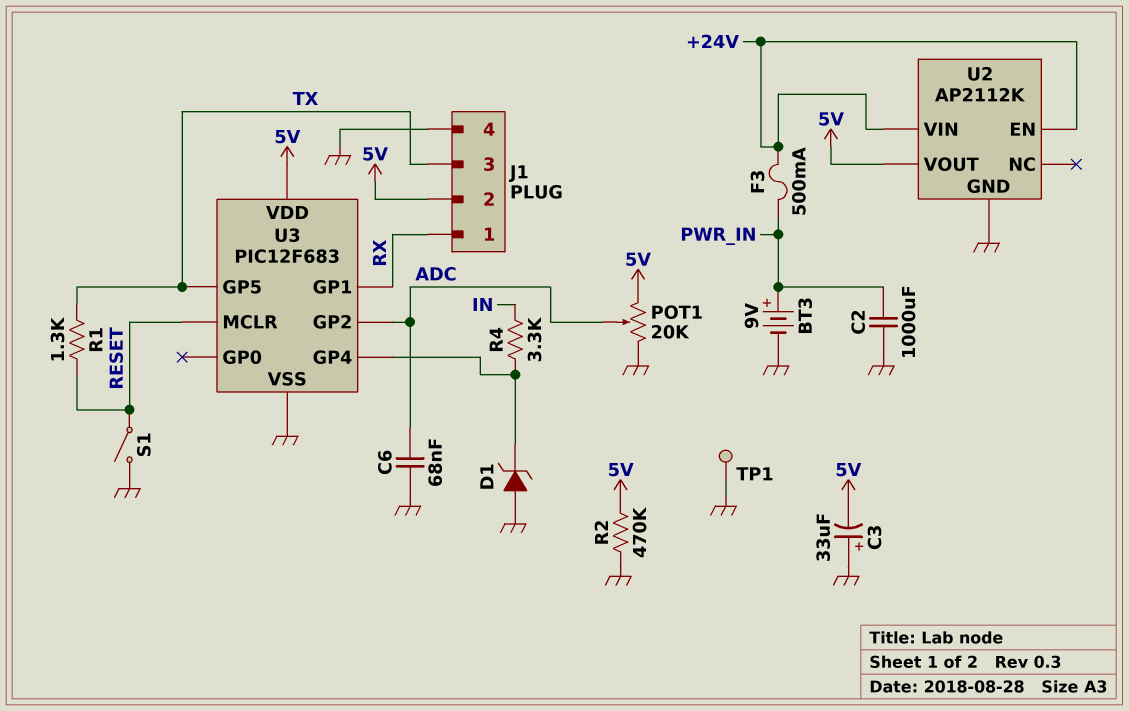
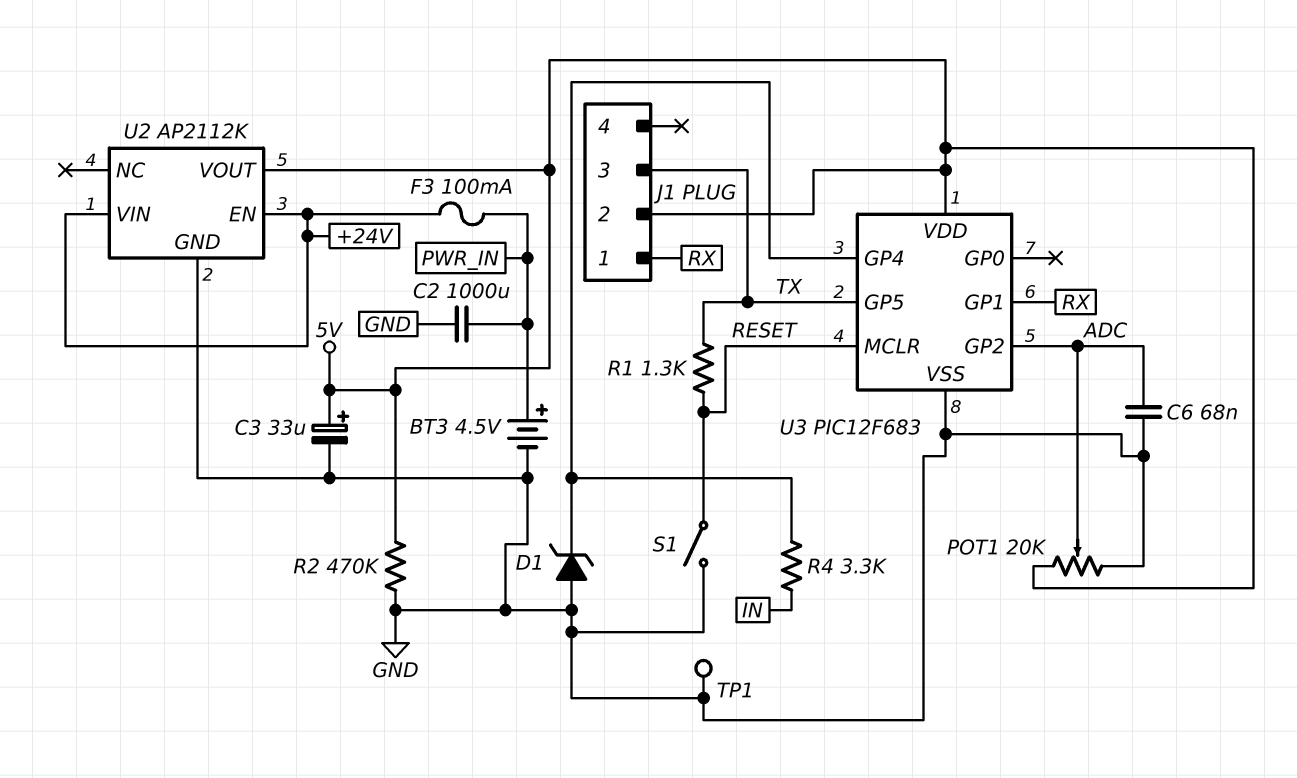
BT3: 9V (plus PWR_IN, minus GND) -> 4.5V (plus PWR_IN, minus GND)
C3: 33uF (plus GND, minus 5V) -> 33uF (plus 5V, minus GND)
F3: 500mA (+24V, PWR_IN) -> 100mA (+24V, PWR_IN)
J1 pin 4: GND -> none

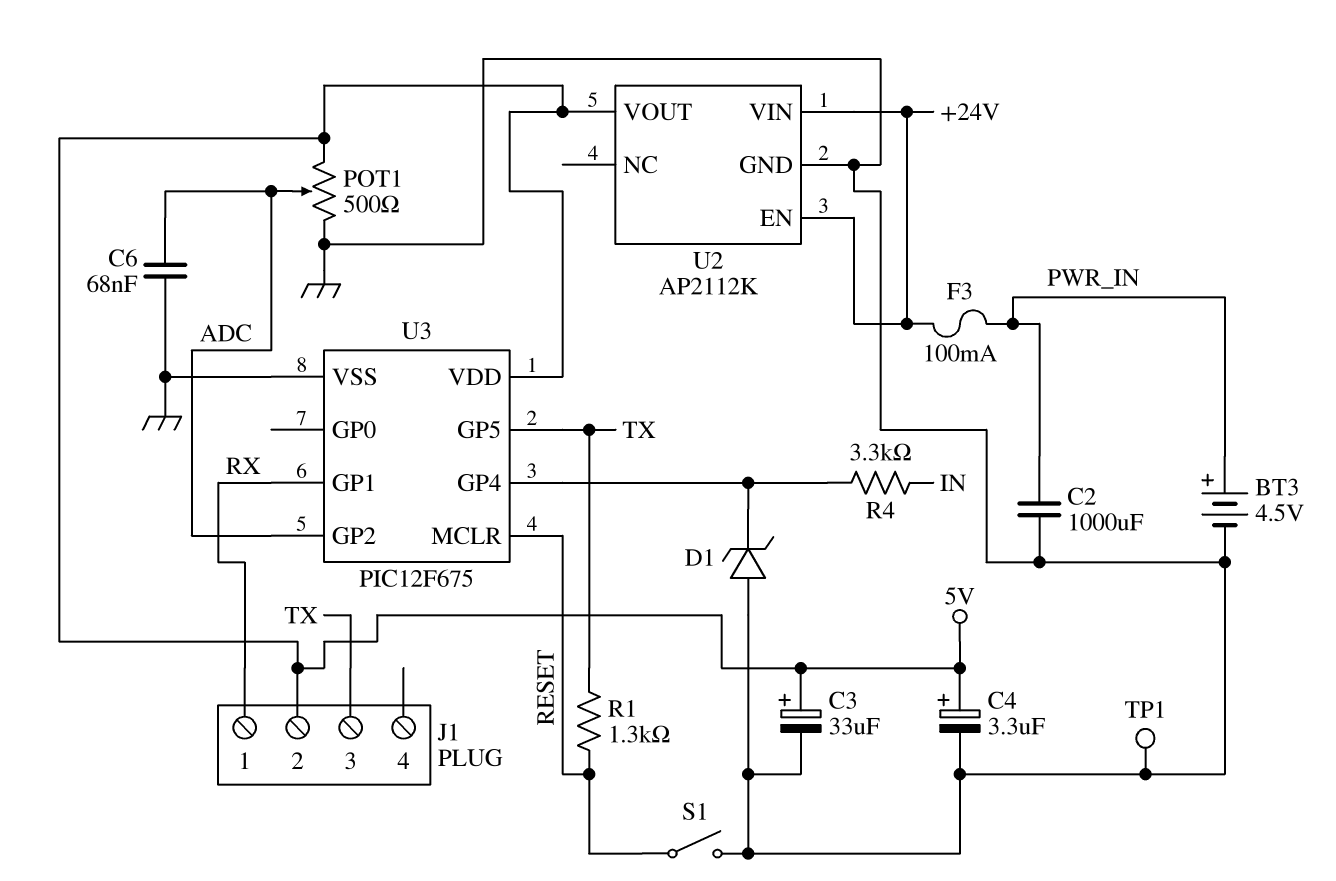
C4: none -> 3.3uF (plus 5V, minus GND)
POT1: 20k (5V, GND, wiper ADC) -> 500 (5V, GND, wiper ADC)
R2: 470k (5V, GND) -> none
U3: PIC12F683 -> PIC12F675

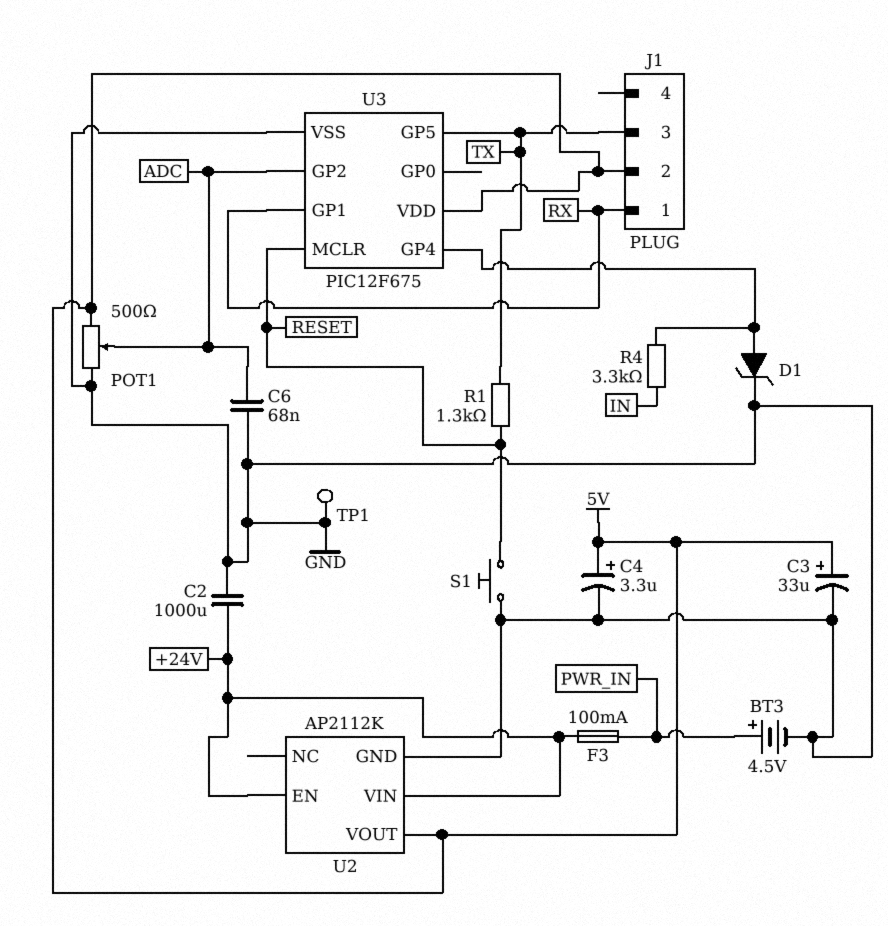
C2: 1000uF (GND, PWR_IN) -> 1000uF (+24V, GND)
D1: zener (A GND, K U3/GP4) -> zener (A U3/GP4, K GND)
S1: switch (GND, RESET) -> button (GND, RESET)

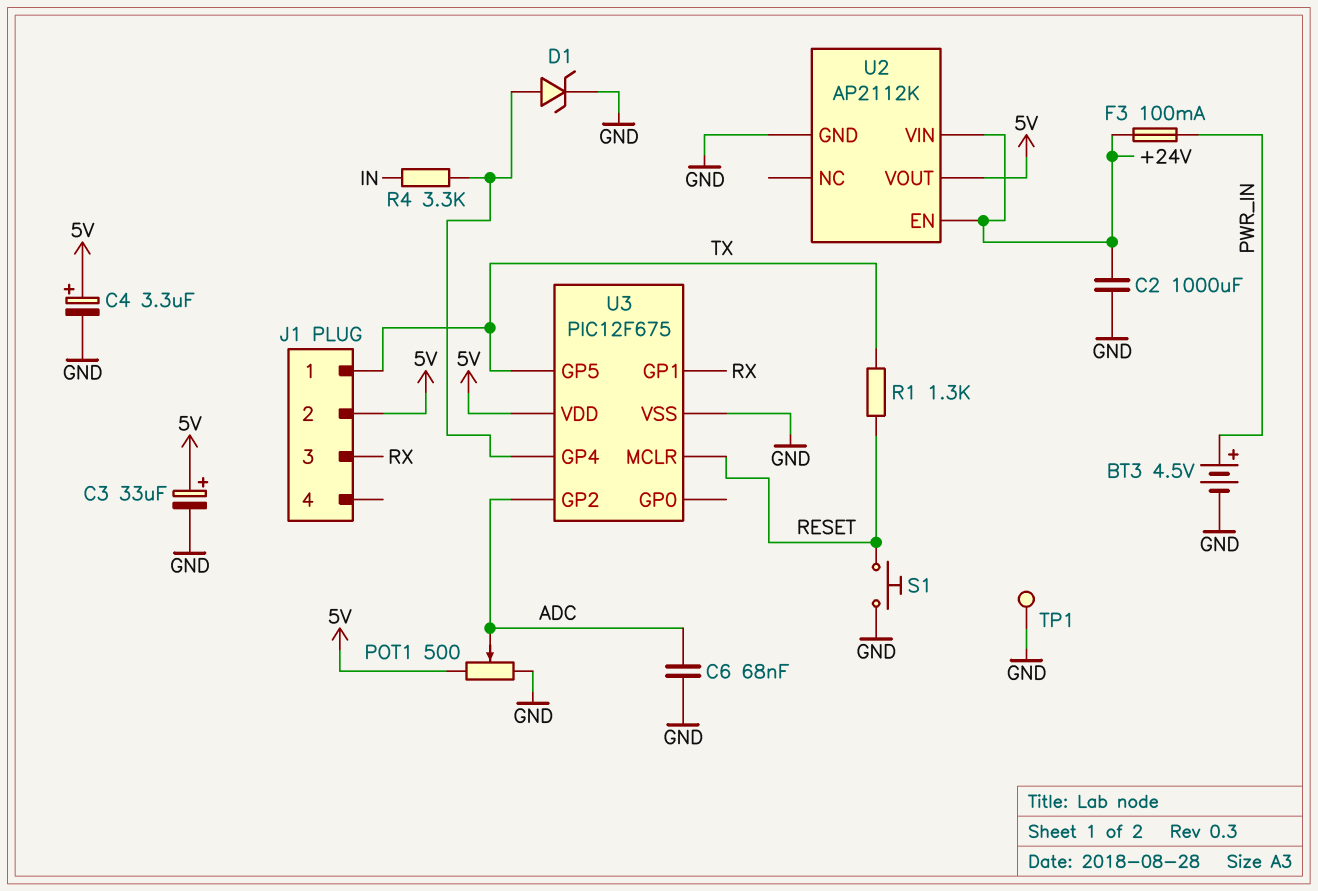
J1 pin 1: RX -> TX
J1 pin 3: TX -> RX

